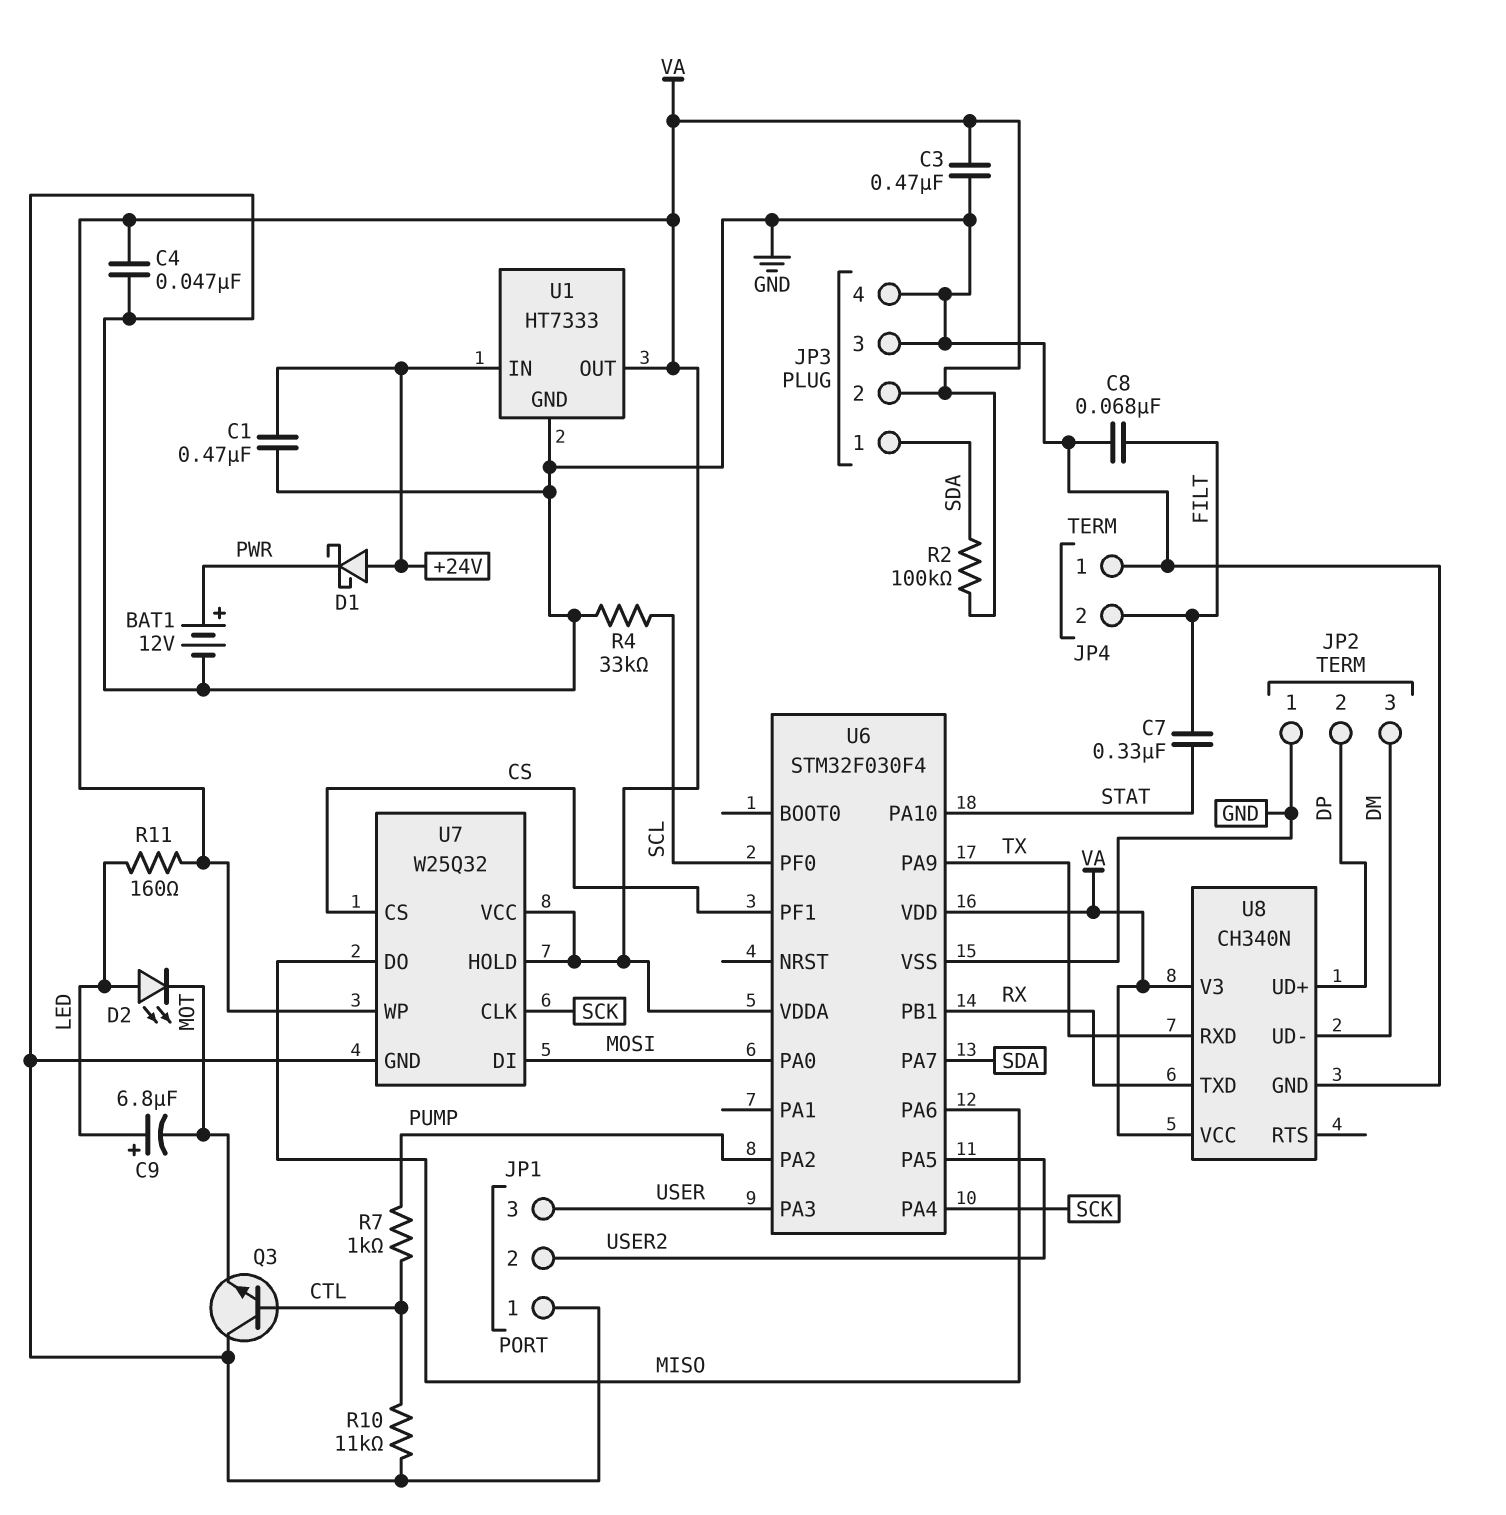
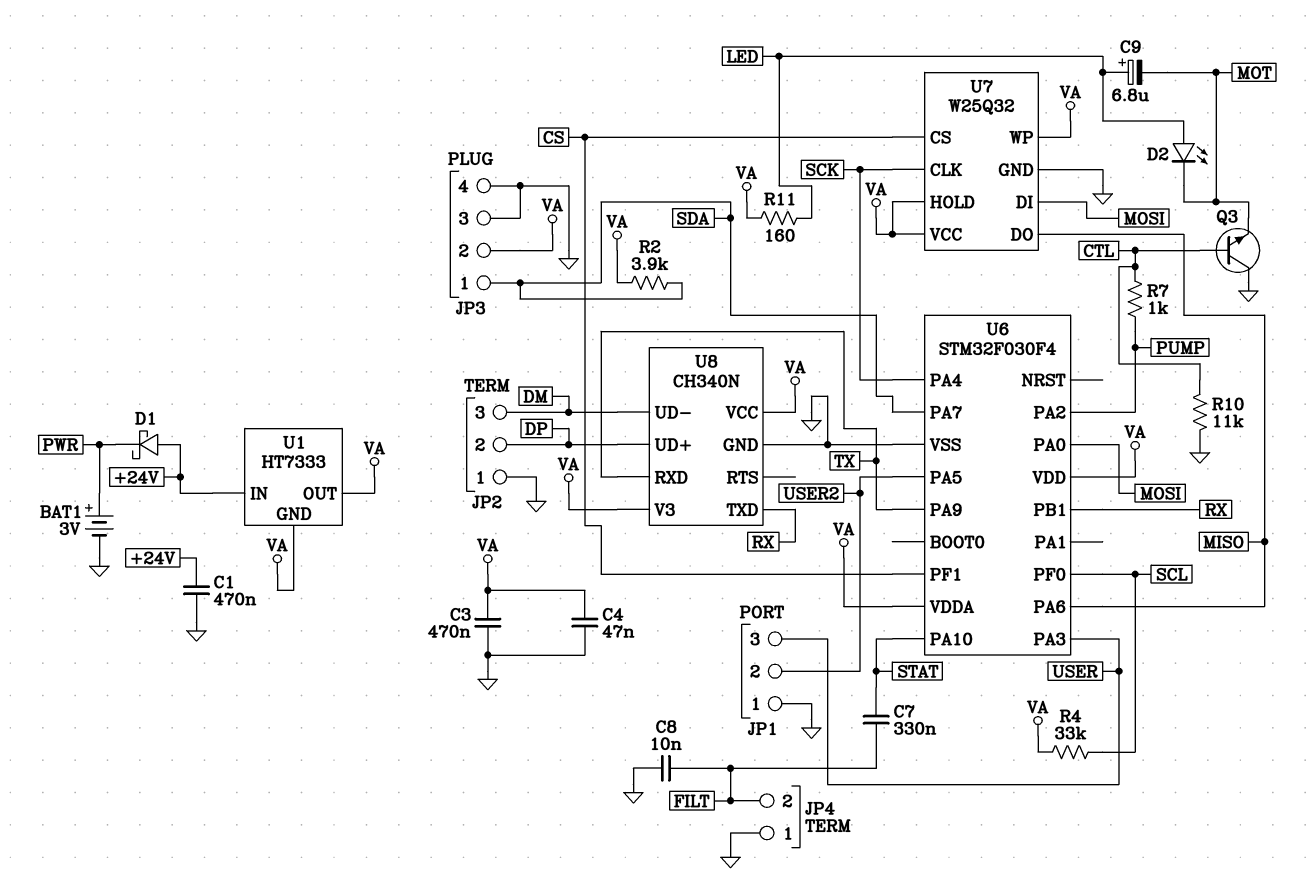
BAT1: 12V (plus PWR, minus GND) -> 3V (plus PWR, minus GND)
C8: 68nF (FILT, GND) -> 10nF (FILT, GND)
R2: 100k (SDA, VA) -> 3.9k (SDA, VA)
R4: 33k (GND, SCL) -> 33k (SCL, VA)
U1 pin GND: GND -> VA

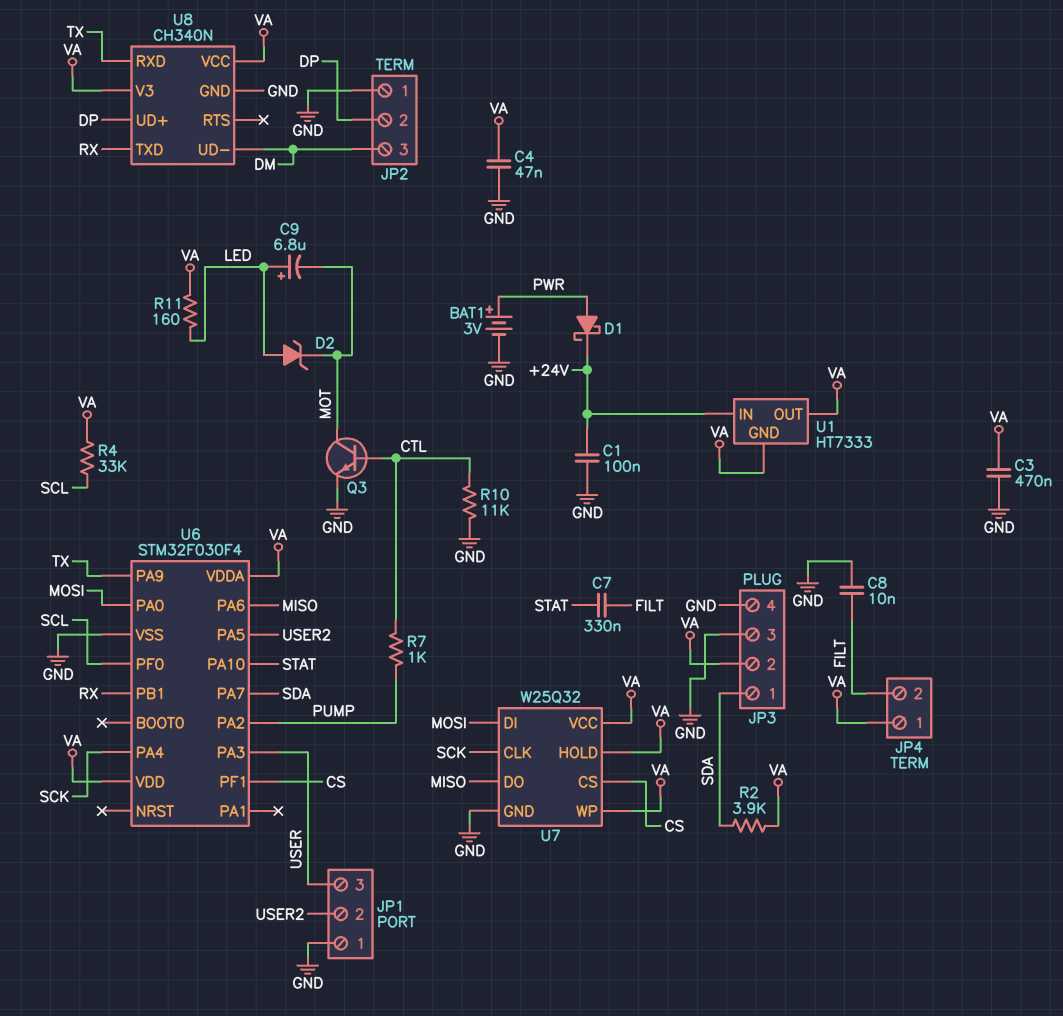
C1: 470nF (+24V, GND) -> 100nF (+24V, GND)
D1: schottky (A +24V, K PWR) -> schottky (A PWR, K +24V)
D2: LED (A LED, K MOT) -> zener (A LED, K MOT)
JP4 pin 1: GND -> VA
Q3: NPN (B CTL, C GND, E MOT) -> NPN (B CTL, C MOT, E GND)

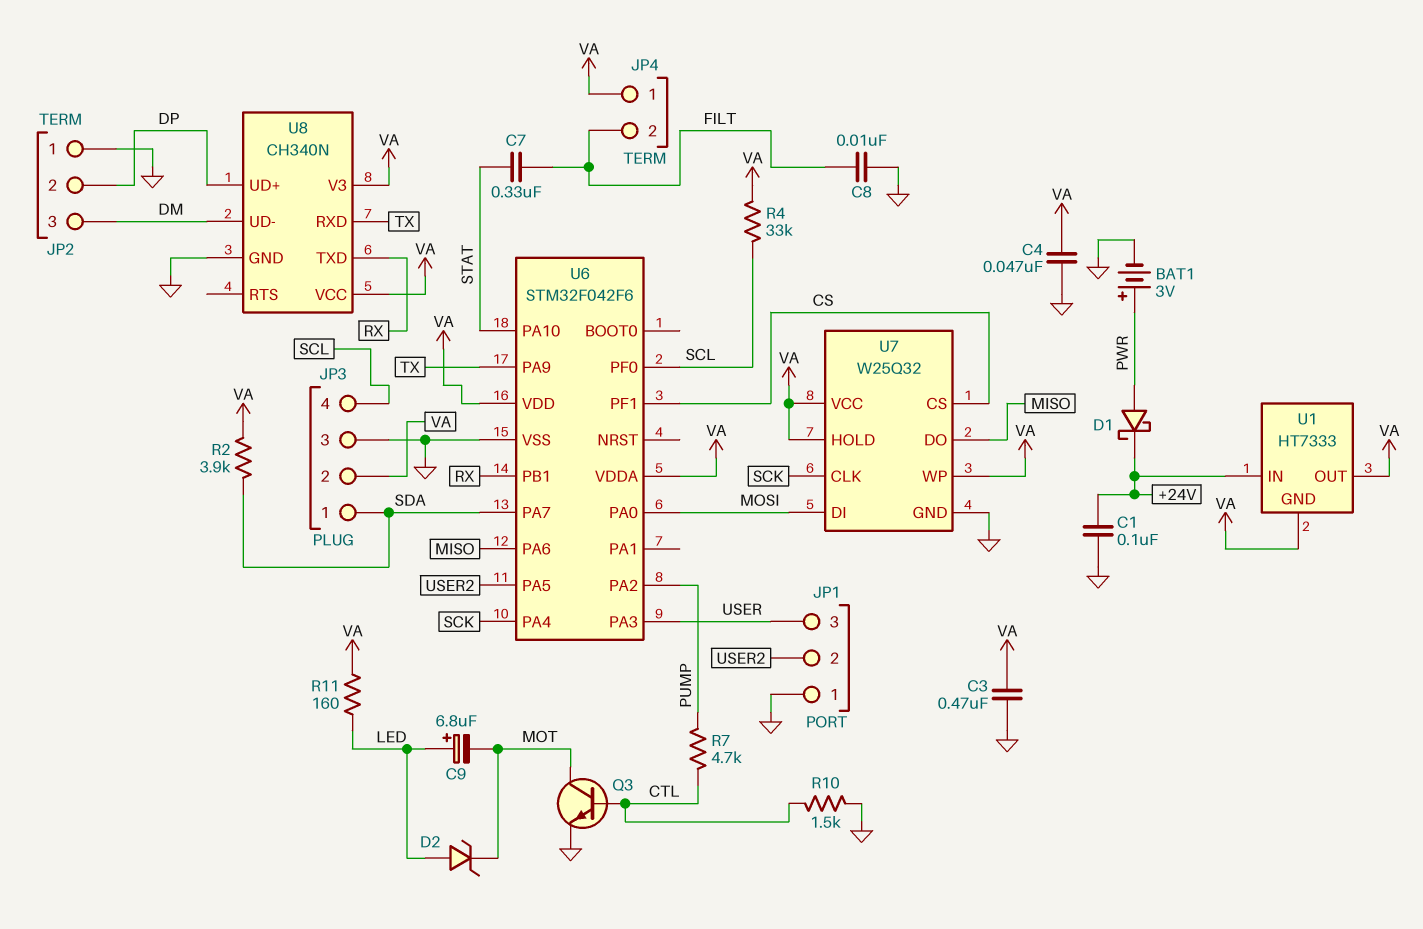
JP3 pin 4: GND -> SCL
R7: 1k (CTL, PUMP) -> 4.7k (CTL, PUMP)
R10: 11k (CTL, GND) -> 1.5k (CTL, GND)
U6: STM32F030F4 -> STM32F042F6

